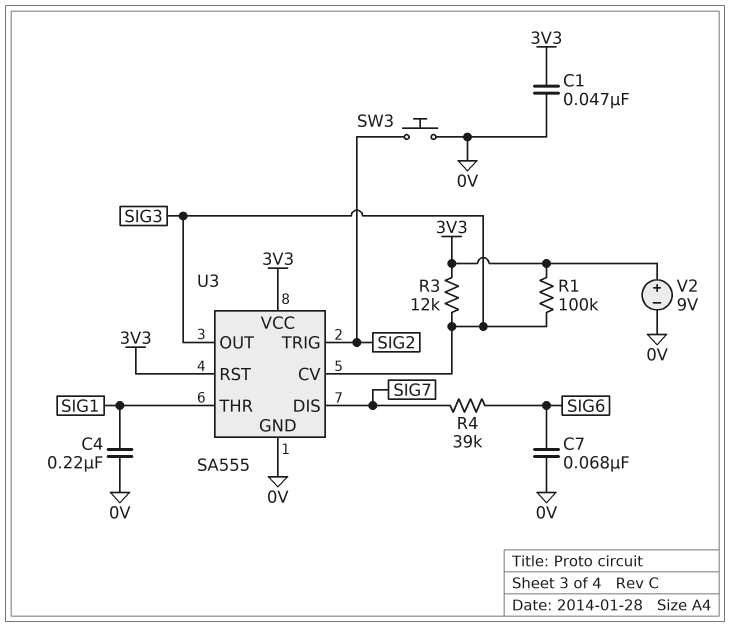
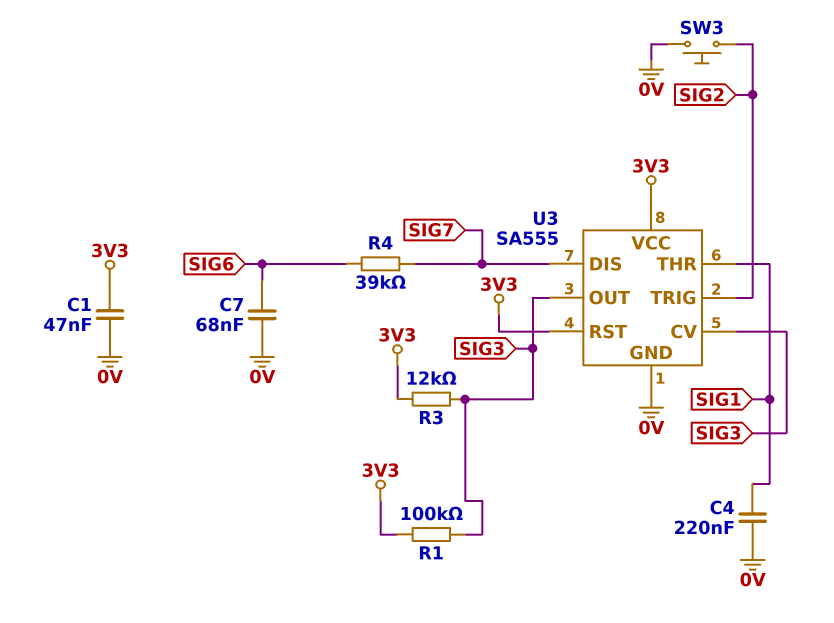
V2: 9V (plus 3V3, minus 0V) -> none

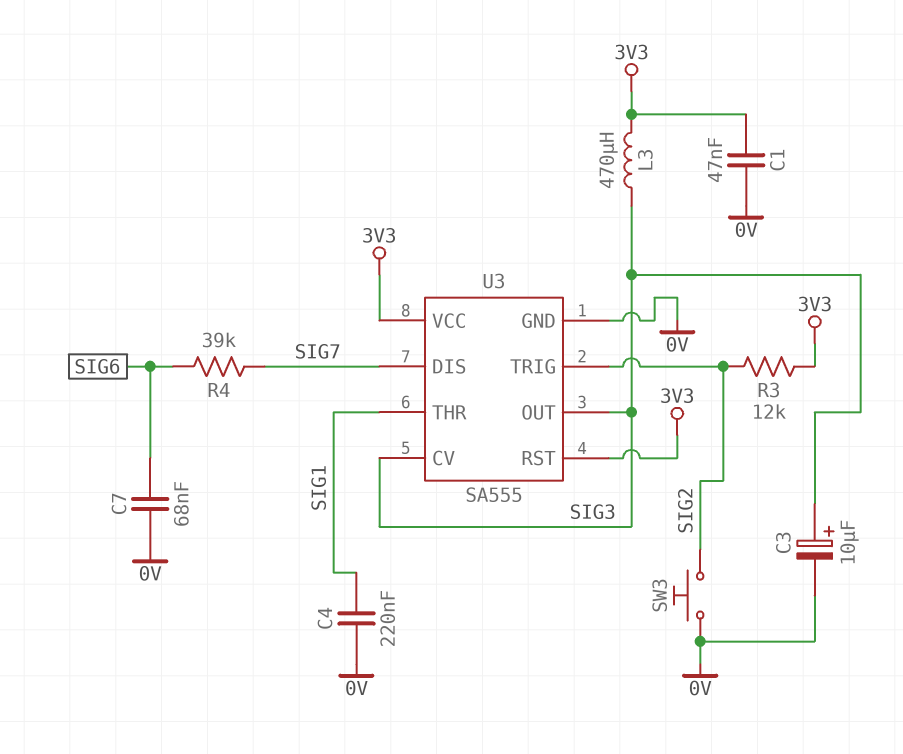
C3: none -> 10uF (plus SIG3, minus 0V)
L3: none -> 470uH (3V3, SIG3)
R1: 100k (3V3, SIG3) -> none
R3: 12k (3V3, SIG3) -> 12k (3V3, SIG2)

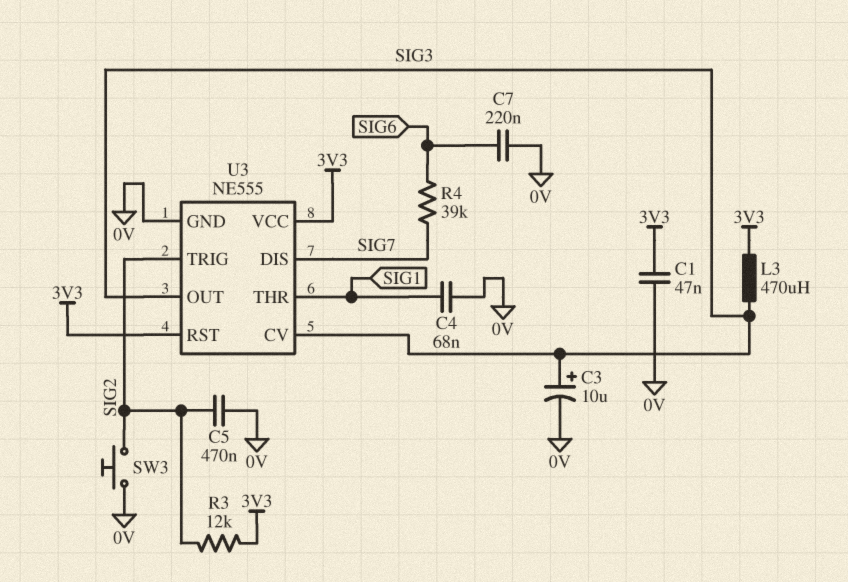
C4: 220nF (0V, SIG1) -> 68nF (0V, SIG1)
C5: none -> 470nF (0V, SIG2)
C7: 68nF (0V, SIG6) -> 220nF (0V, SIG6)
U3: SA555 -> NE555

